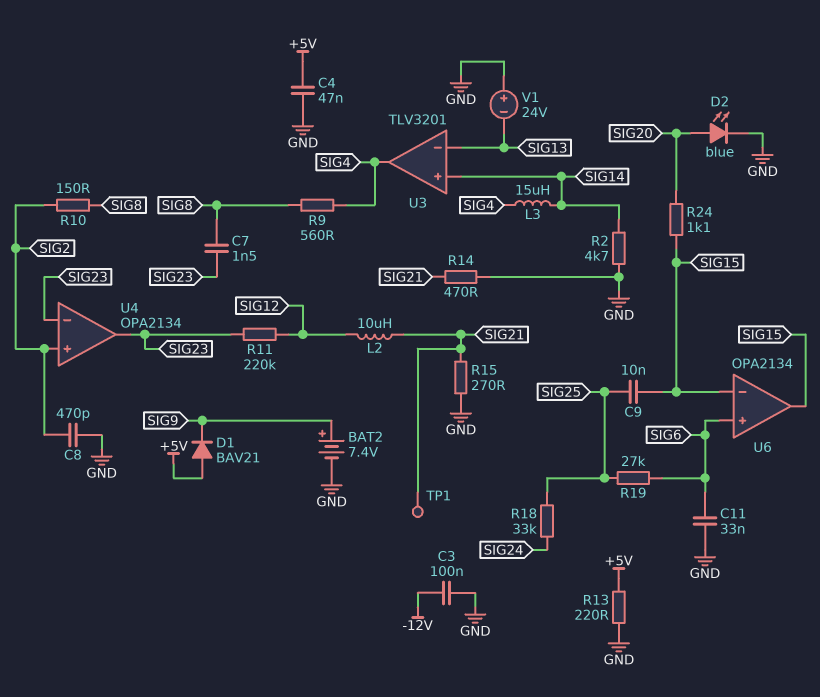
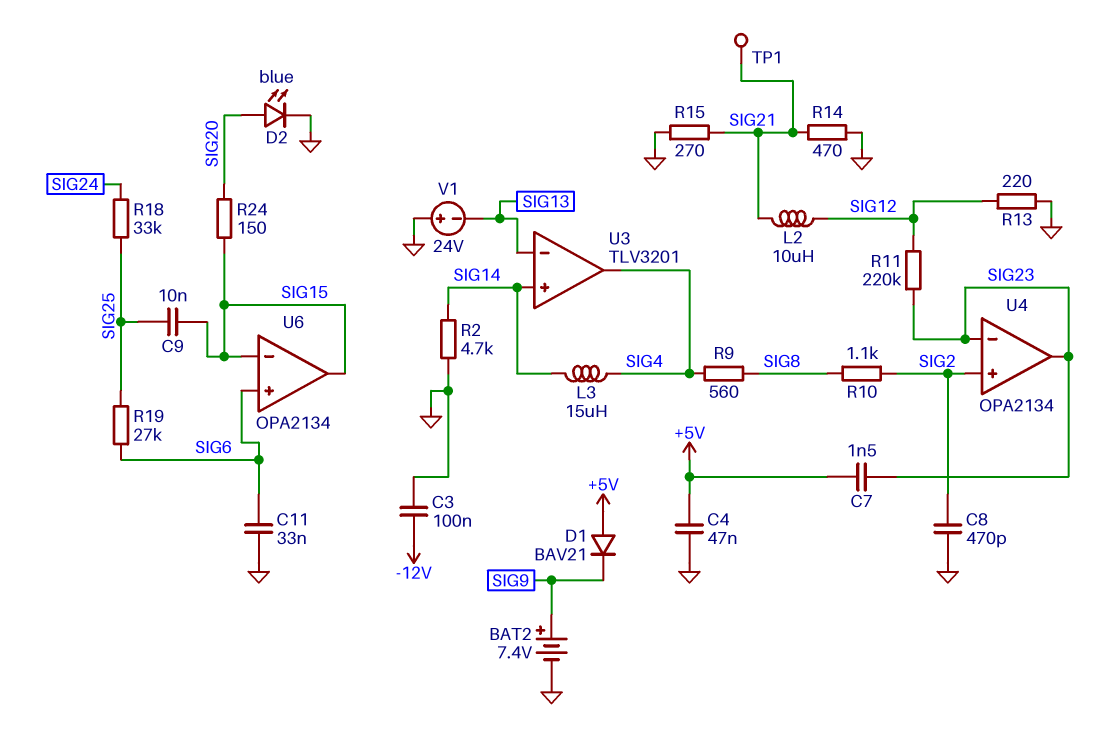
C7: 1.5nF (SIG8, SIG23) -> 1.5nF (+5V, SIG23)
R10: 150 (SIG2, SIG8) -> 1.1k (SIG2, SIG8)
R13: 220 (+5V, GND) -> 220 (GND, SIG12)
R24: 1.1k (SIG15, SIG20) -> 150 (SIG15, SIG20)

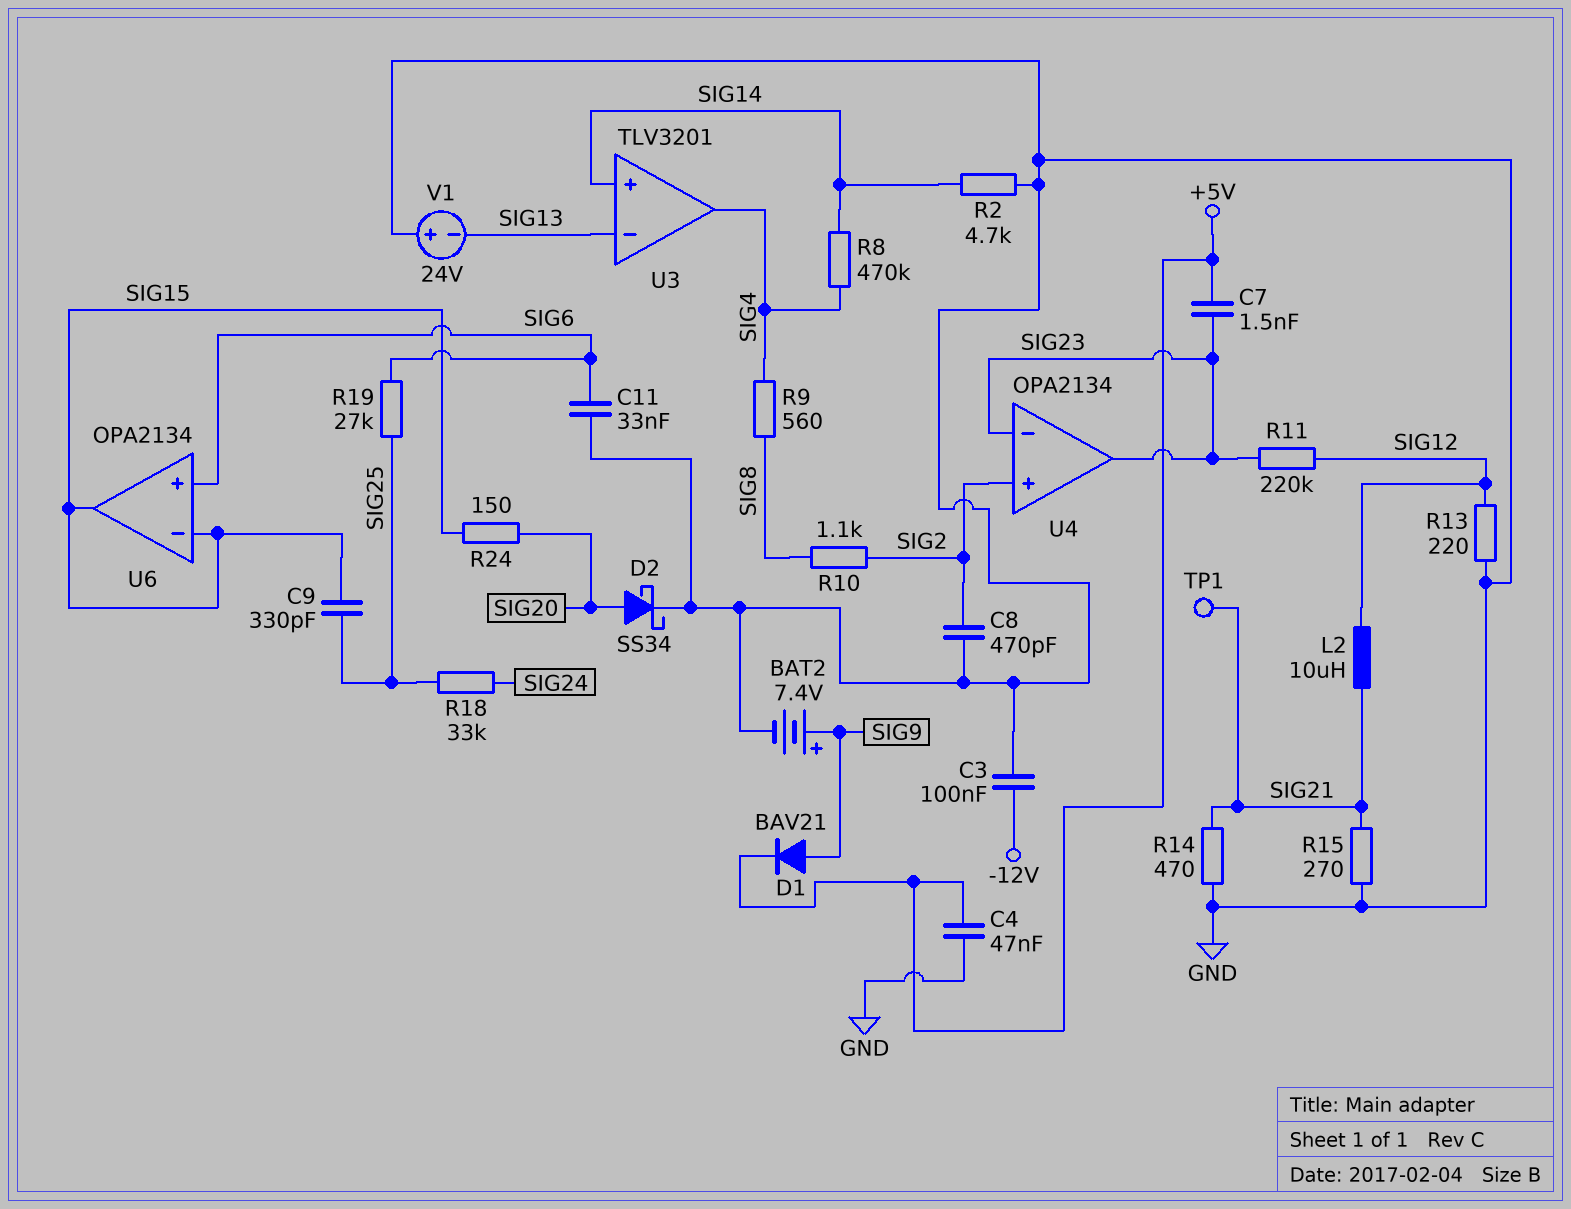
C9: 10nF (SIG15, SIG25) -> 330pF (SIG15, SIG25)
D1: diode BAV21 (A +5V, K SIG9) -> diode BAV21 (A SIG9, K +5V)
D2: LED blue (A SIG20, K GND) -> schottky SS34 (A SIG20, K GND)
L3: 15uH (SIG4, SIG14) -> none
R8: none -> 470k (SIG4, SIG14)

